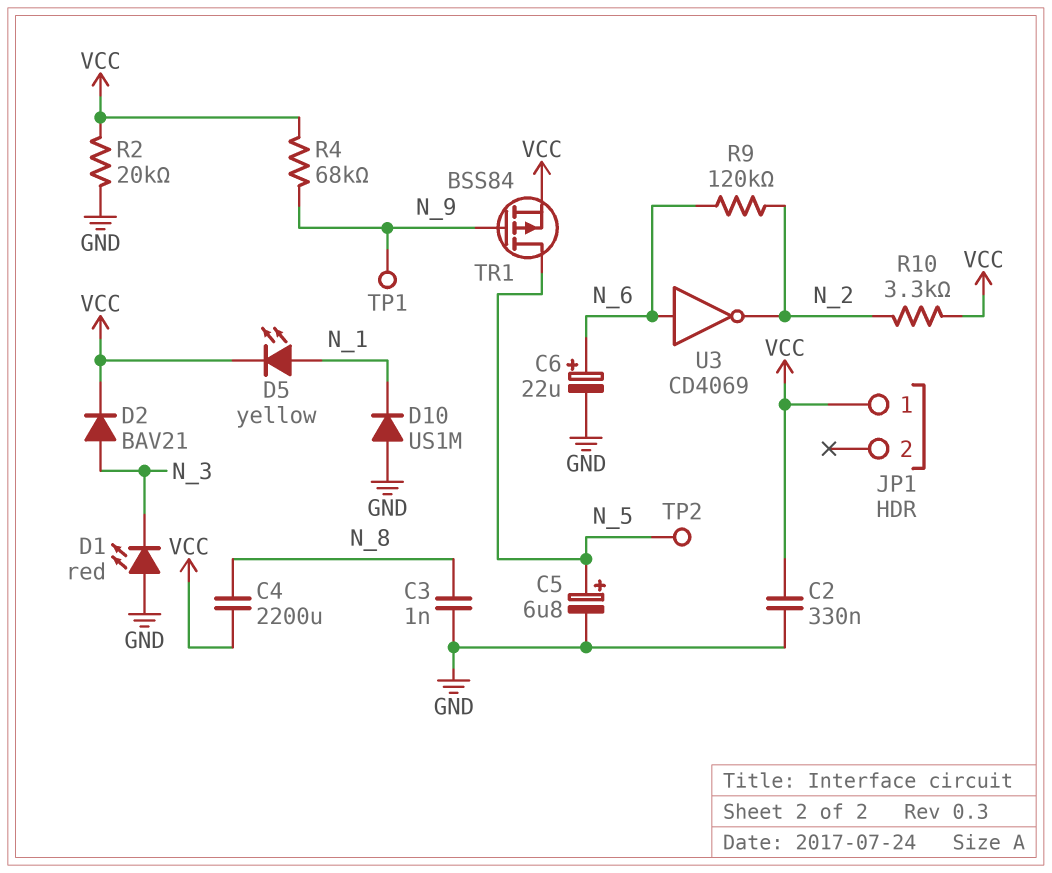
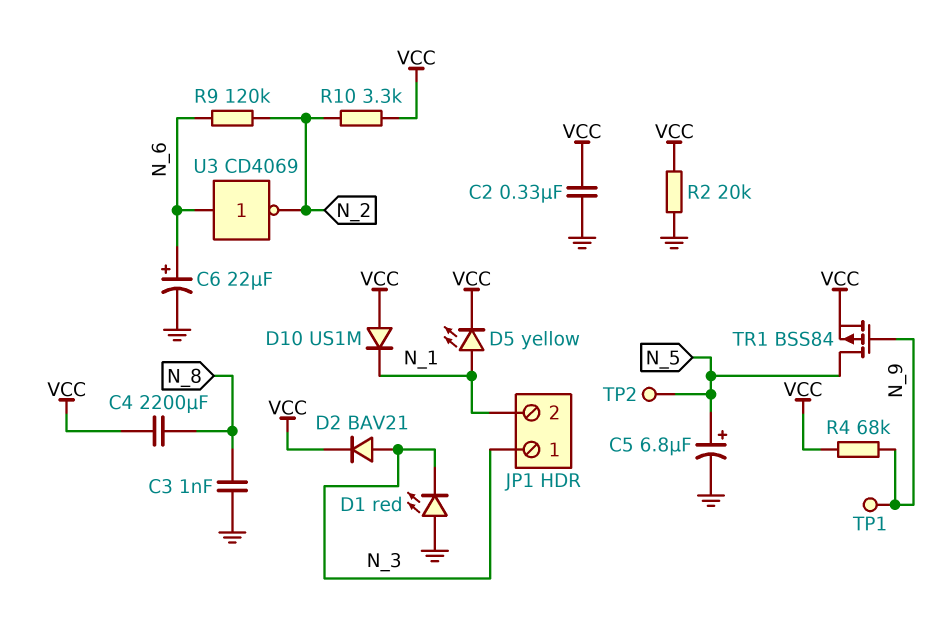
D10: diode US1M (A GND, K N_1) -> diode US1M (A VCC, K N_1)
JP1 pin 1: VCC -> N_3
JP1 pin 2: none -> N_1

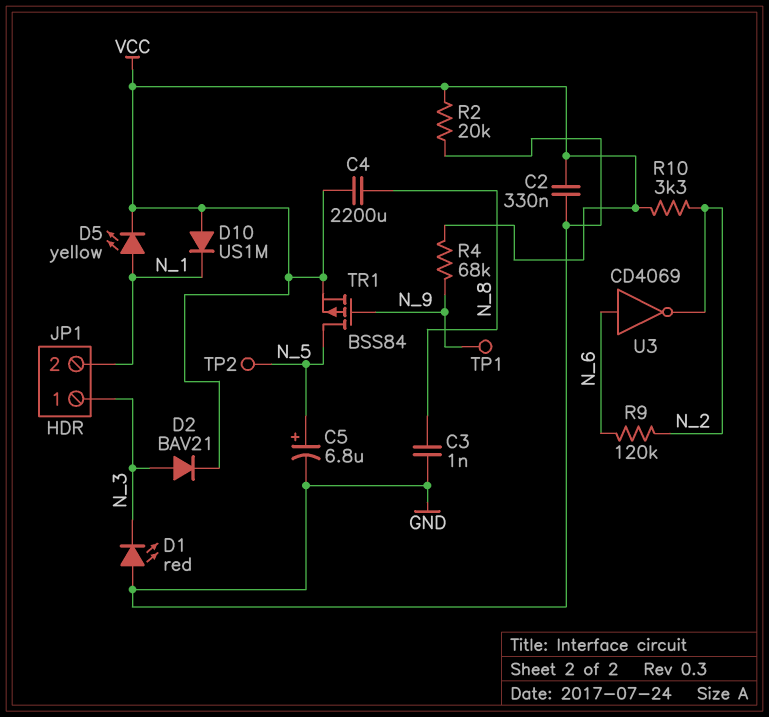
C6: 22uF (plus N_6, minus GND) -> none

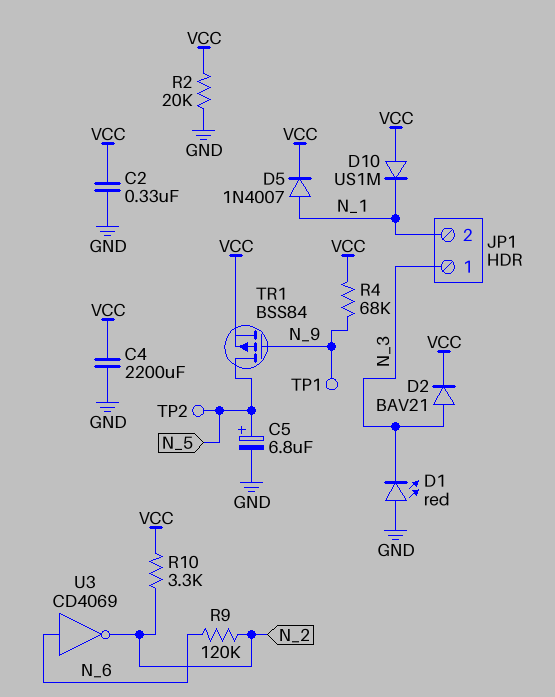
C3: 1nF (GND, N_8) -> none
C4: 2200uF (N_8, VCC) -> 2200uF (GND, VCC)
D5: LED yellow (A N_1, K VCC) -> diode 1N4007 (A N_1, K VCC)

